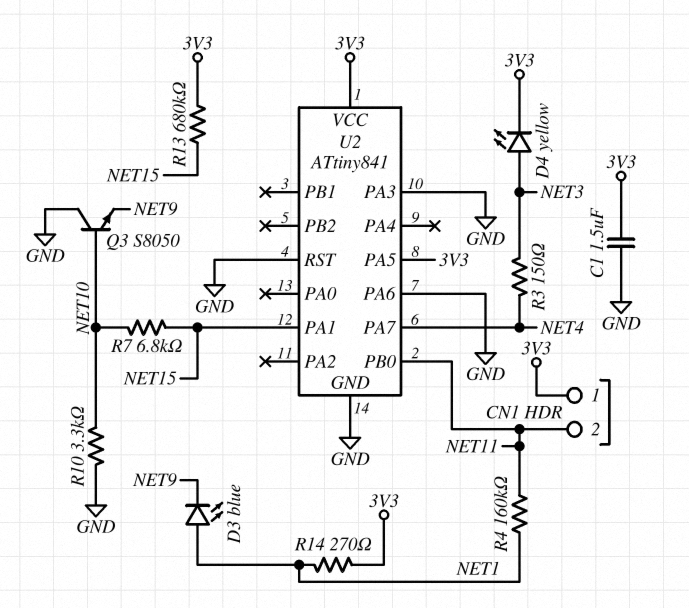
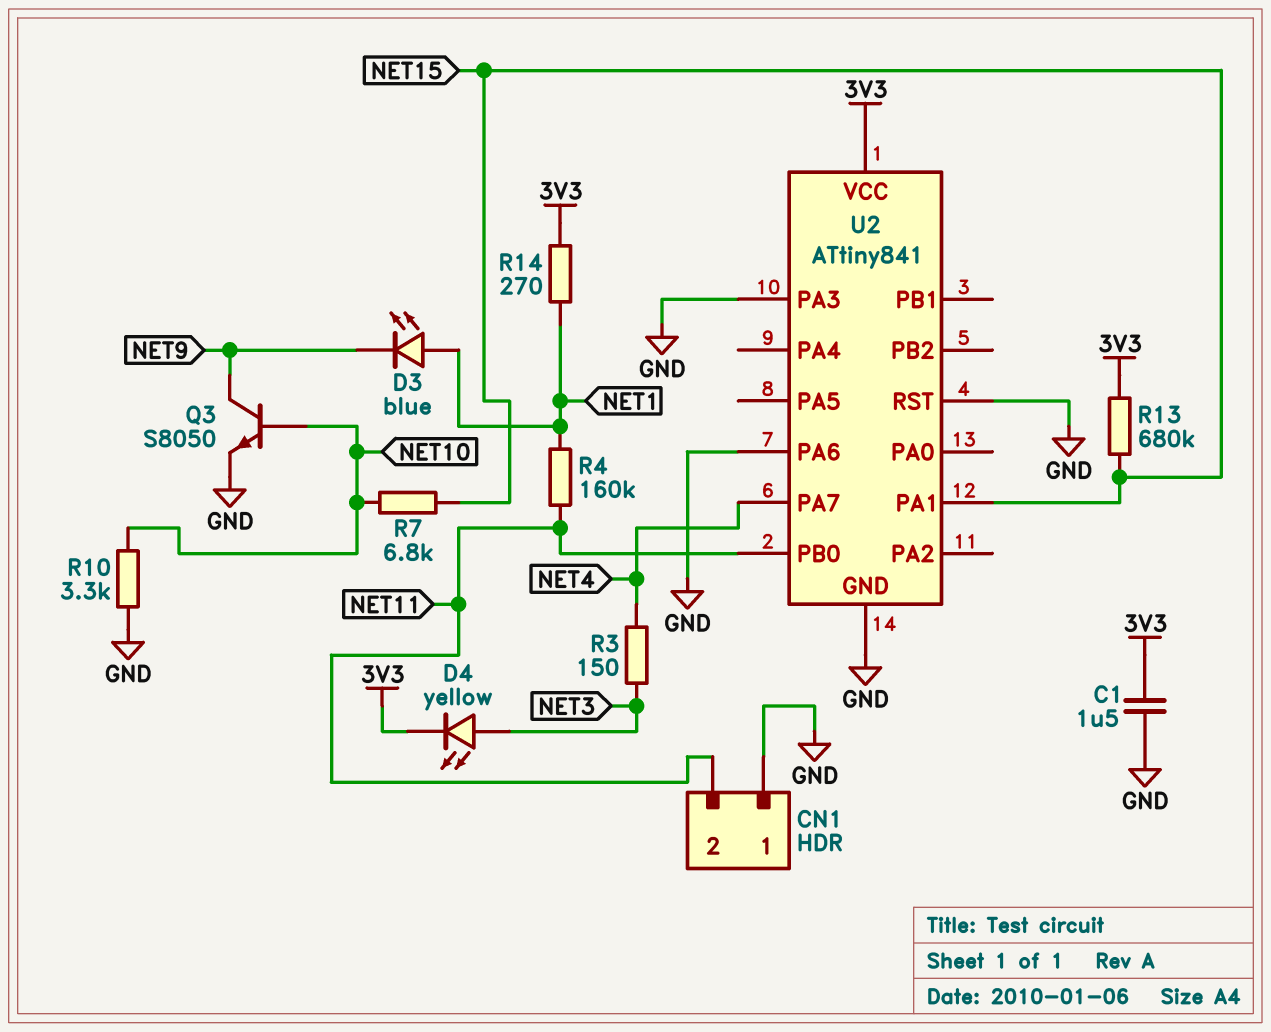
CN1 pin 1: 3V3 -> GND
Q3: NPN S8050 (B NET10, C GND, E NET9) -> NPN S8050 (B NET10, C NET9, E GND)
U2 pin PA5: 3V3 -> none

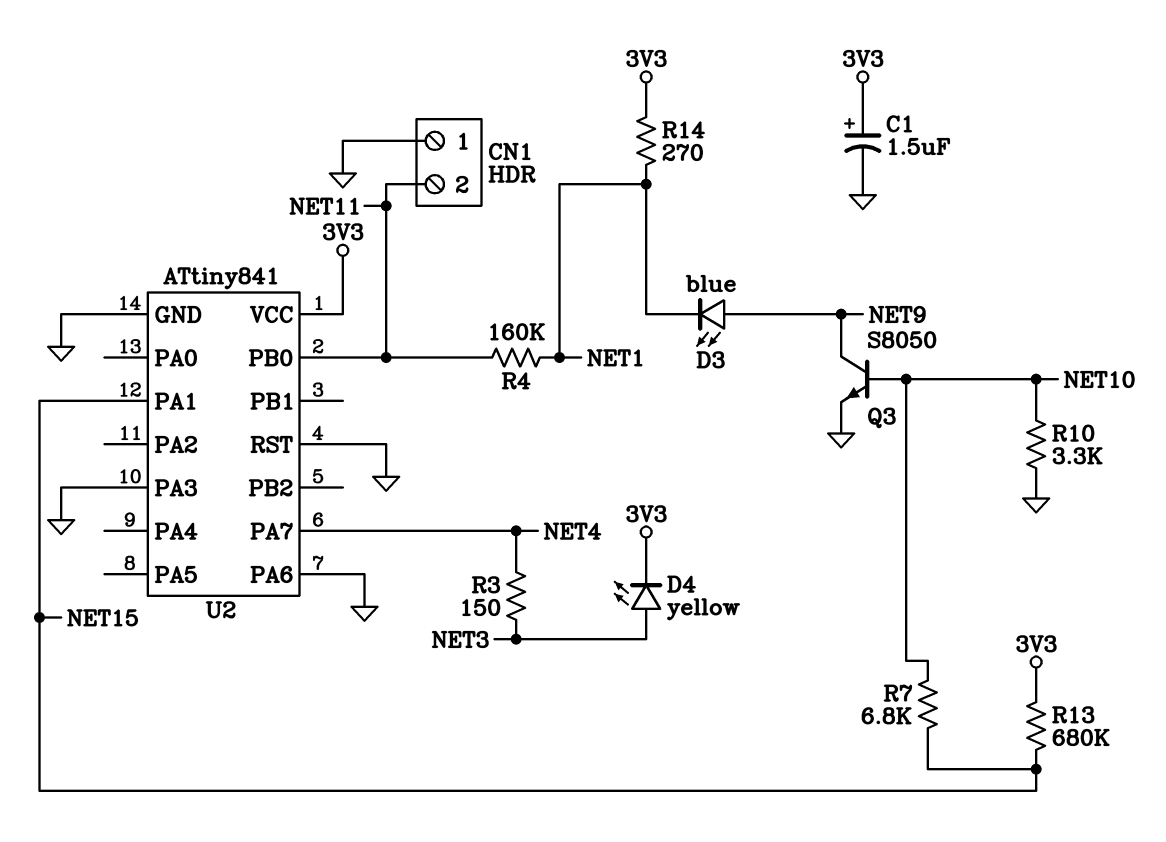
C1: 1.5uF (3V3, GND) -> 1.5uF (plus 3V3, minus GND)
D3: LED blue (A NET1, K NET9) -> LED blue (A NET9, K NET1)

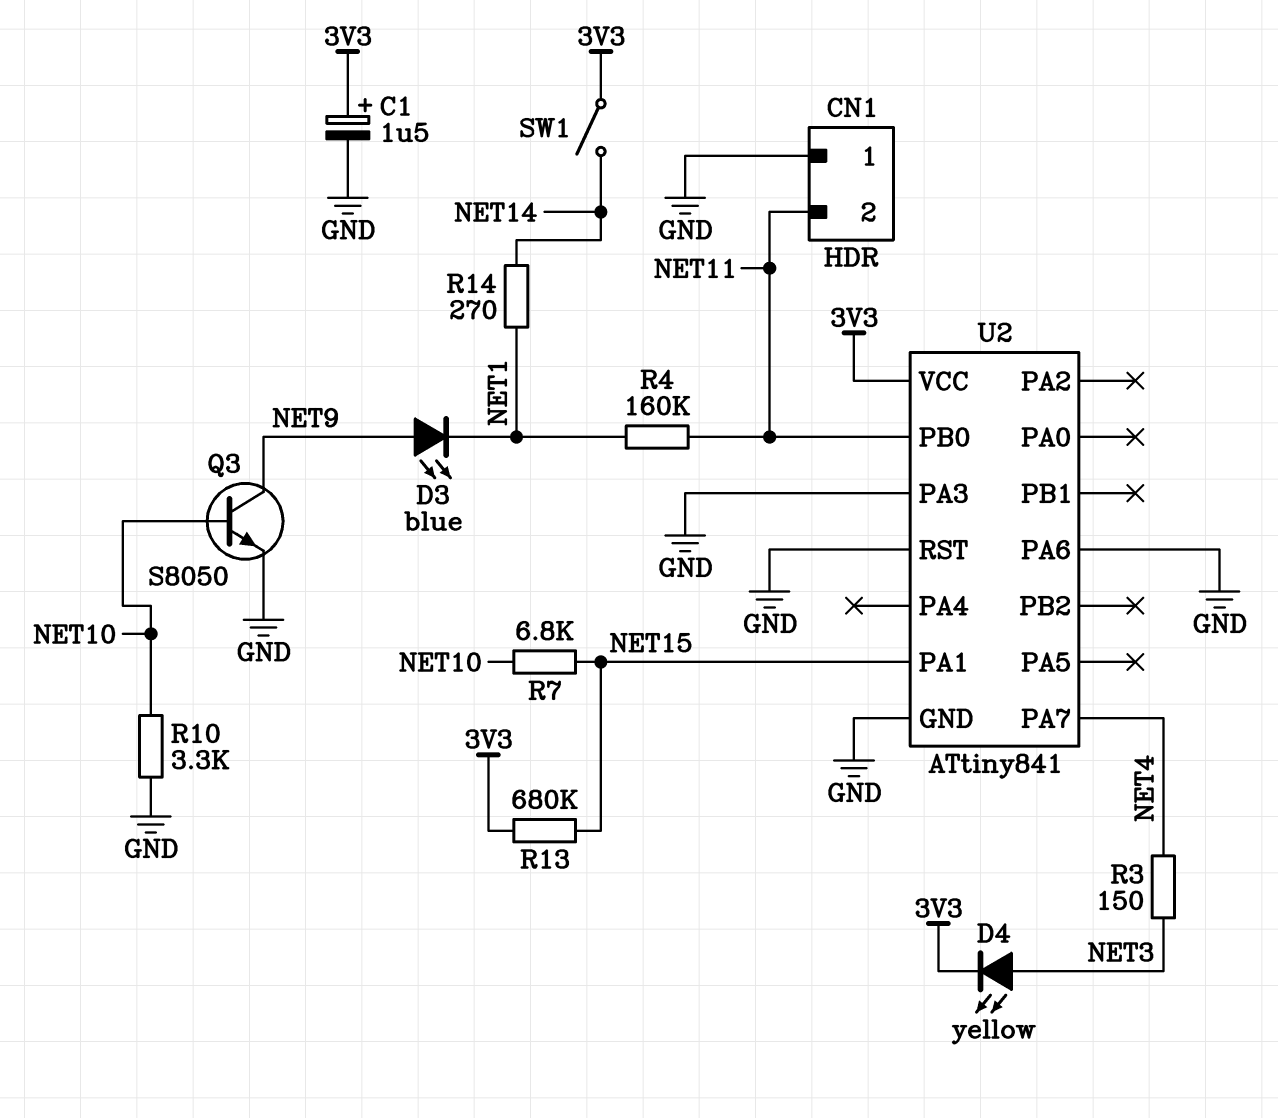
R14: 270 (3V3, NET1) -> 270 (NET1, NET14)
SW1: none -> switch (3V3, NET14)

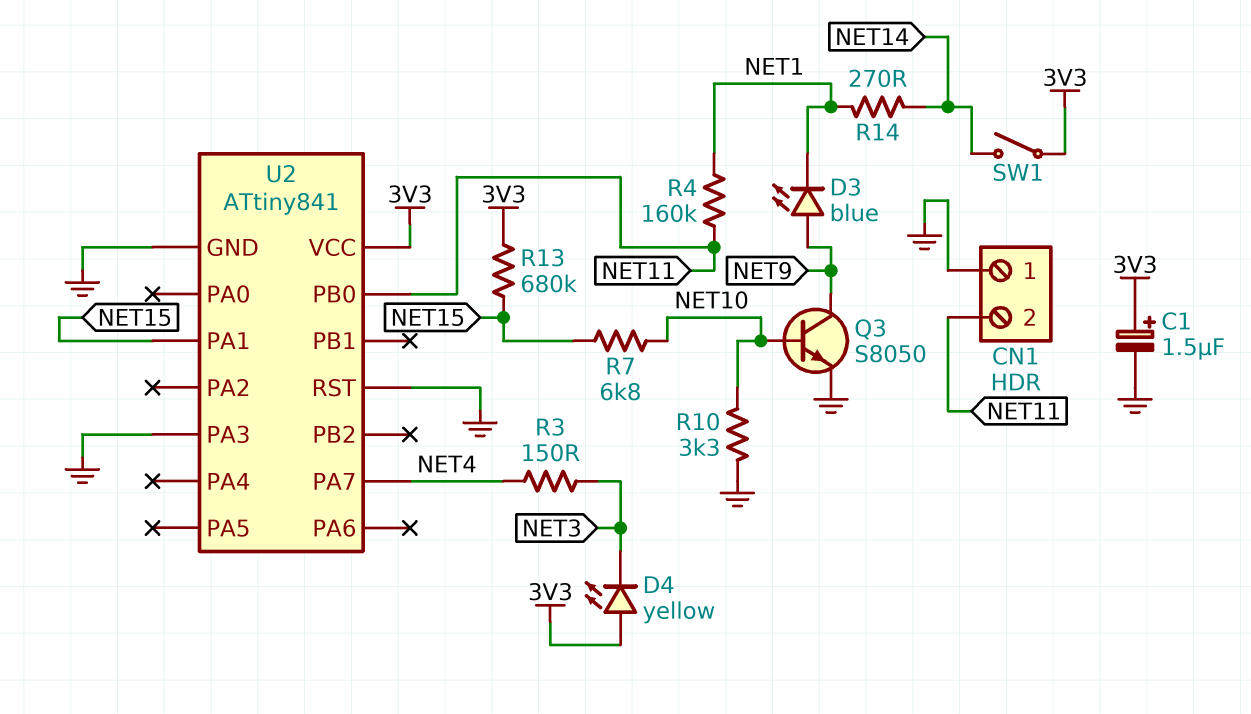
D4: LED yellow (A NET3, K 3V3) -> LED yellow (A 3V3, K NET3)
U2 pin PA6: GND -> none

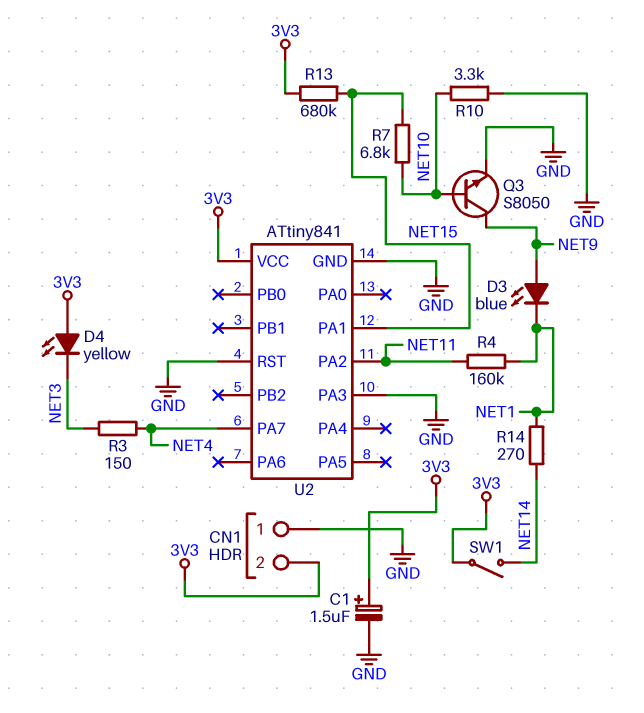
CN1 pin 2: NET11 -> 3V3
U2 pin PA2: none -> NET11
U2 pin PB0: NET11 -> none

